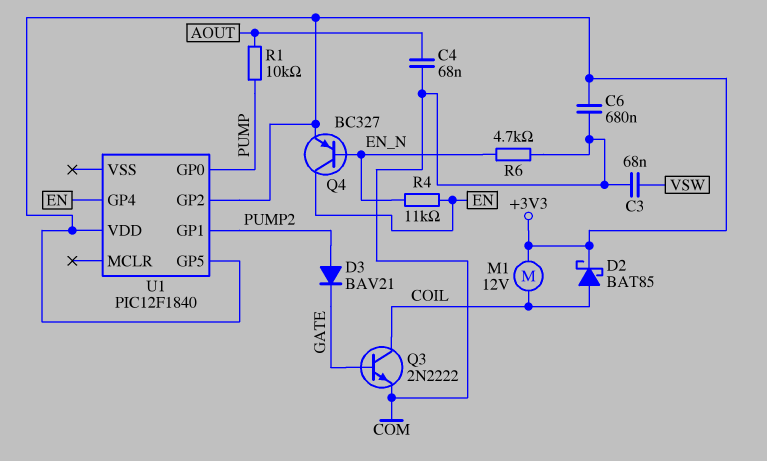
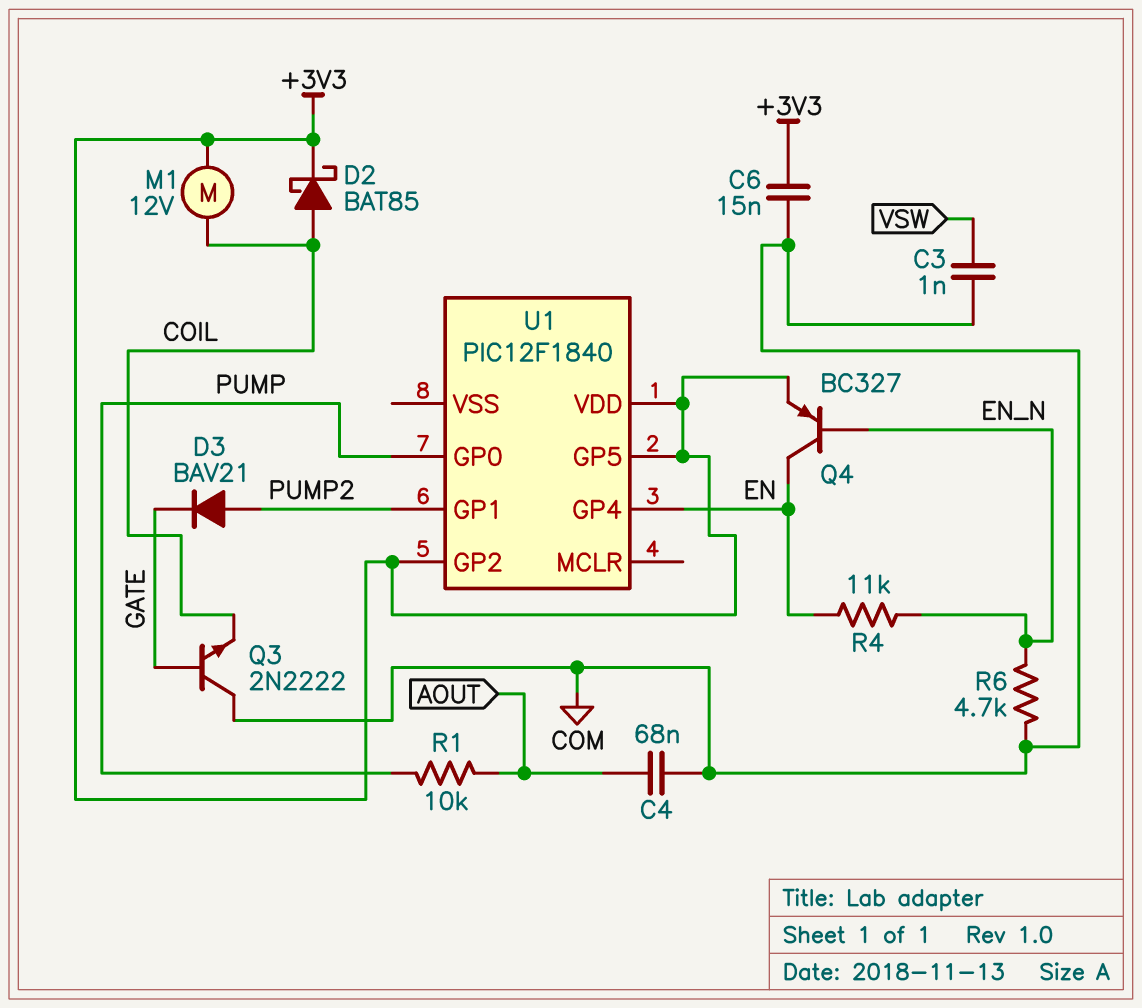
C3: 68nF (COM, VSW) -> 1nF (COM, VSW)
C6: 680nF (+3V3, COM) -> 15nF (+3V3, COM)
Q3: NPN 2N2222 (B GATE, C COIL, E COM) -> NPN 2N2222 (B GATE, C COM, E COIL)

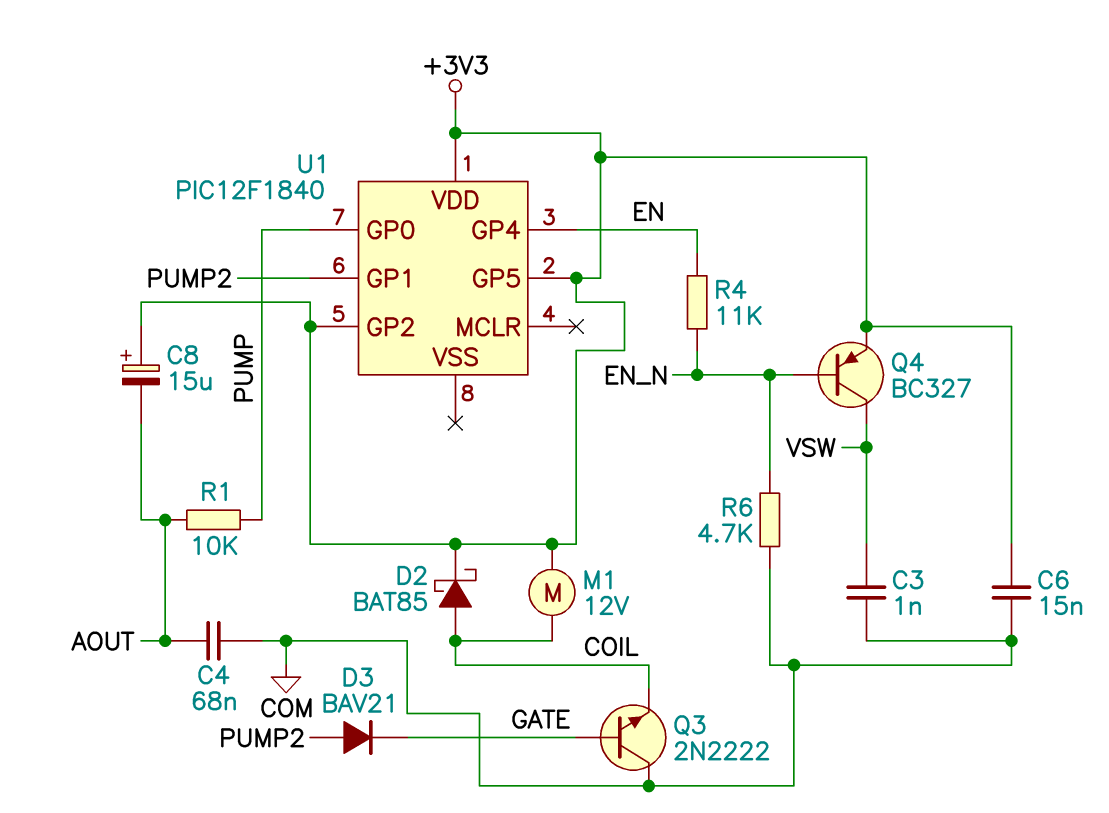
C8: none -> 15uF (plus +3V3, minus AOUT)
Q4: PNP BC327 (B EN_N, C EN, E +3V3) -> PNP BC327 (B EN_N, C VSW, E +3V3)

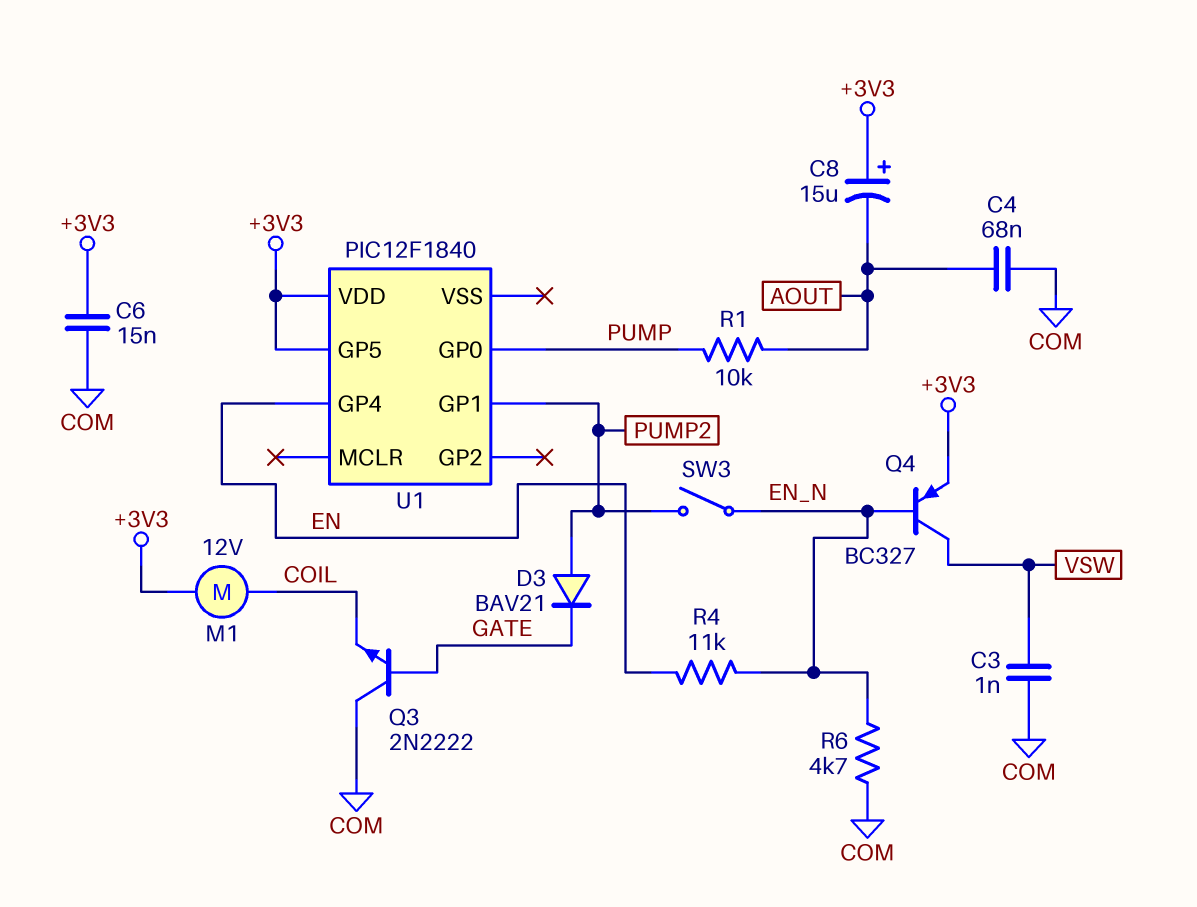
D2: schottky BAT85 (A COIL, K +3V3) -> none
SW3: none -> switch (EN_N, PUMP2)
U1 pin GP2: +3V3 -> none

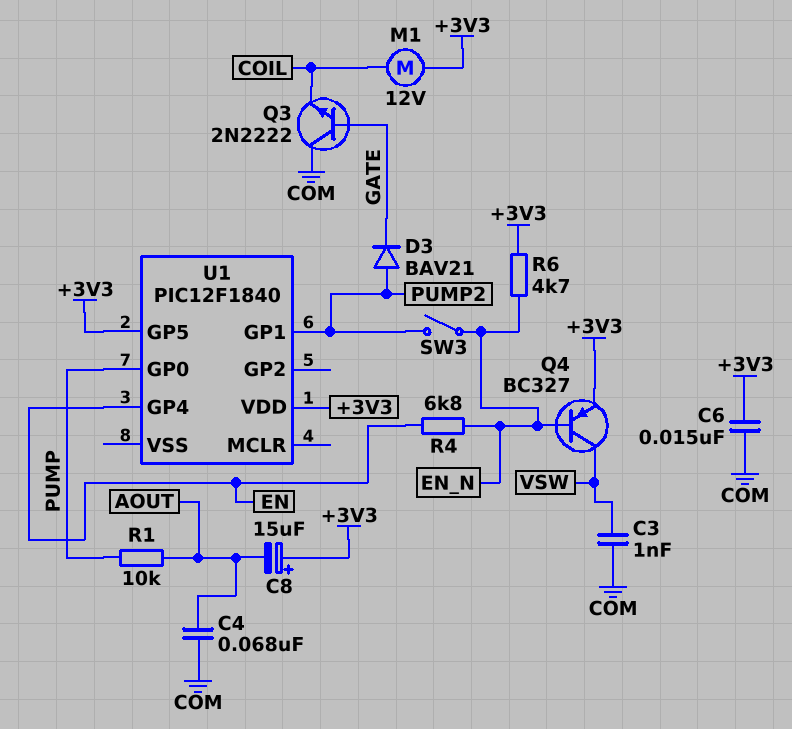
R4: 11k (EN, EN_N) -> 6.8k (EN, EN_N)
R6: 4.7k (COM, EN_N) -> 4.7k (+3V3, EN_N)

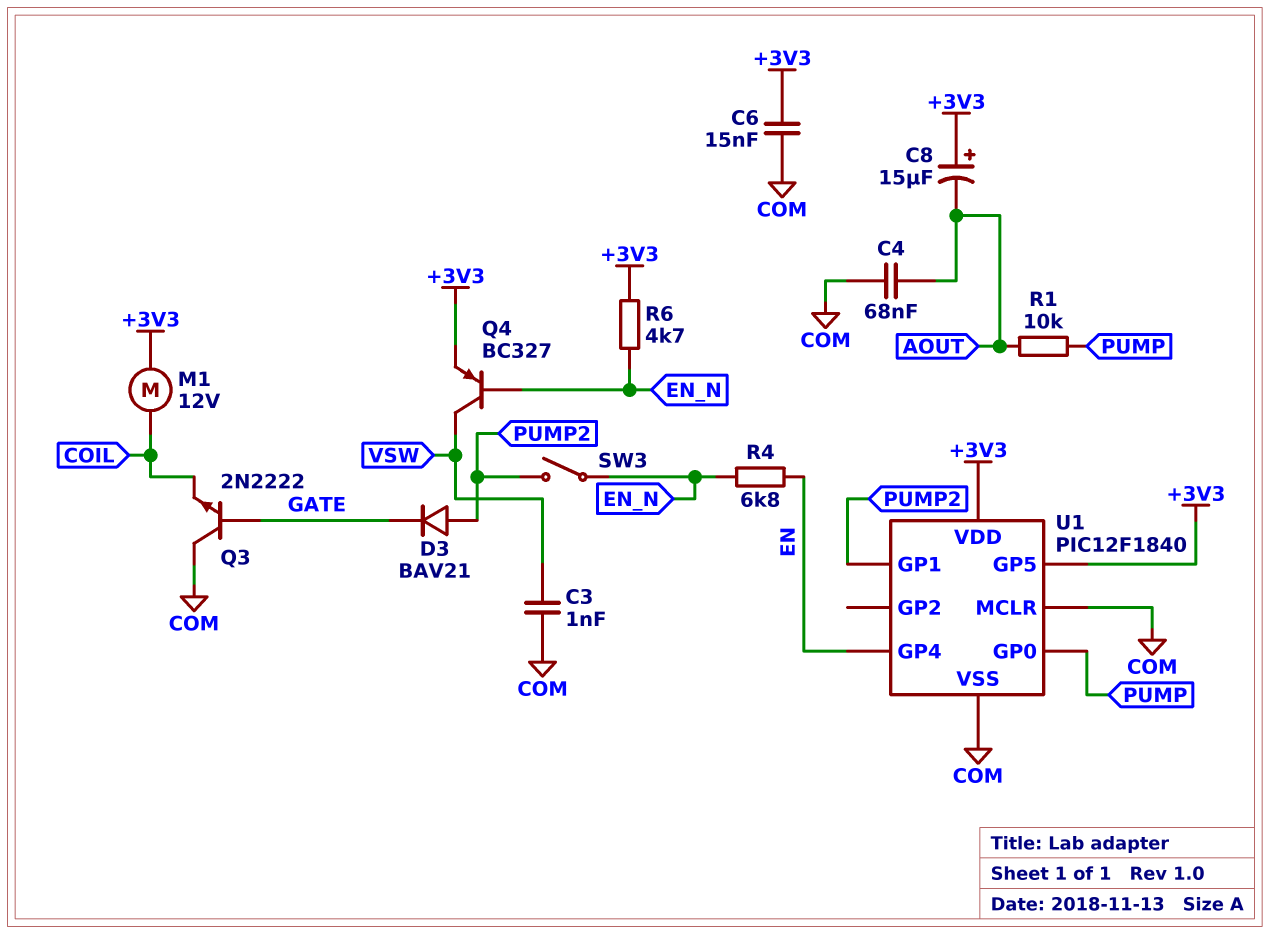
U1 pin MCLR: none -> COM
U1 pin VSS: none -> COM

